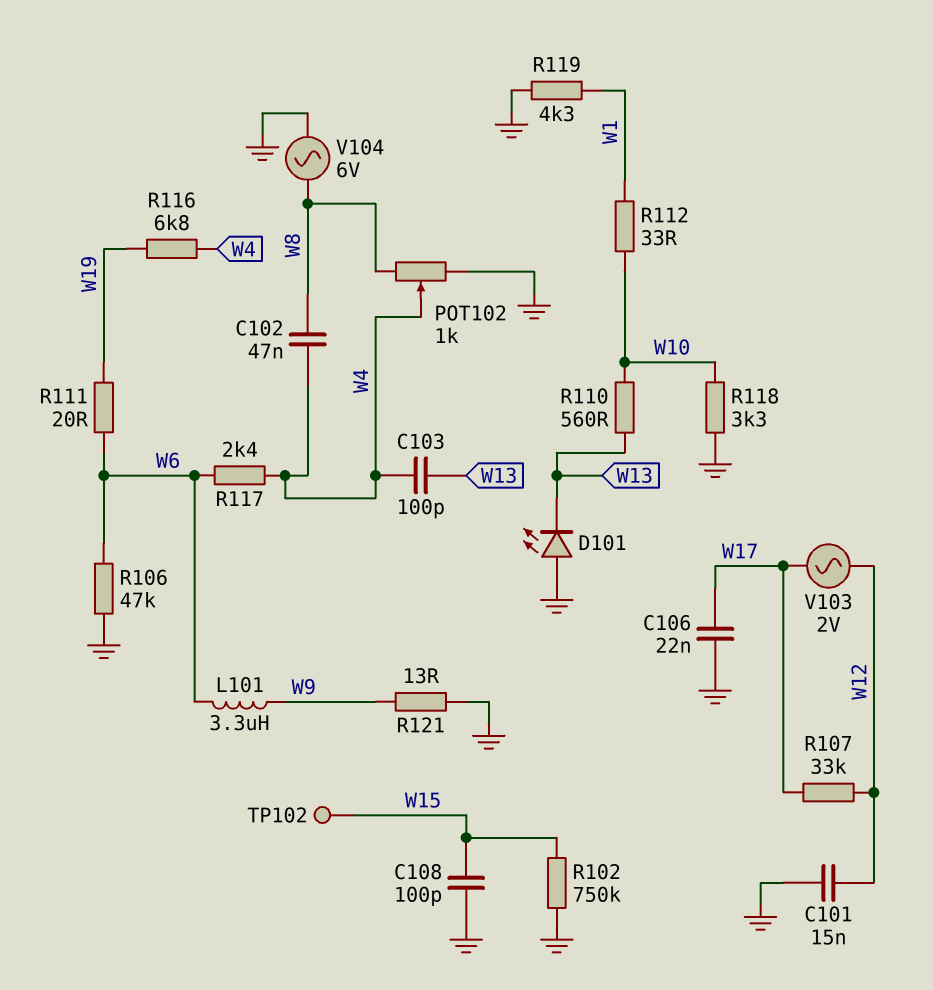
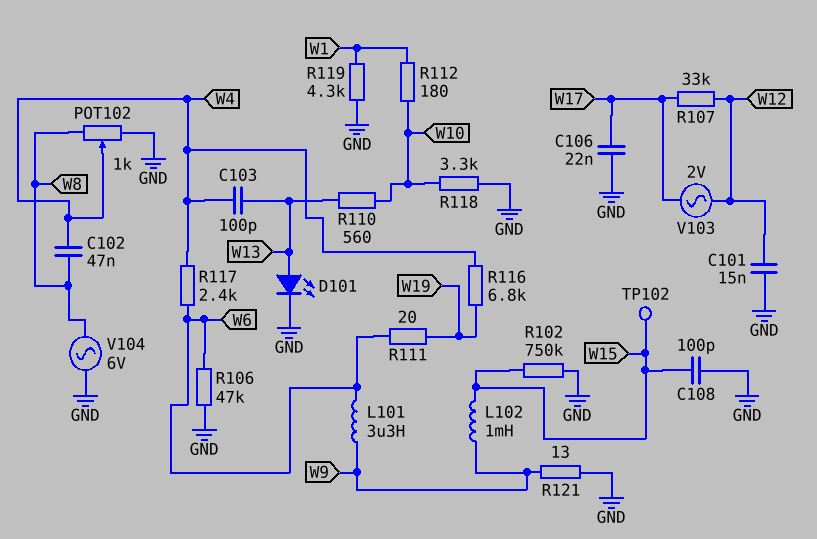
D101: LED (A GND, K W13) -> LED (A W13, K GND)
L102: none -> 1mH (W9, W15)
R112: 33 (W1, W10) -> 180 (W1, W10)

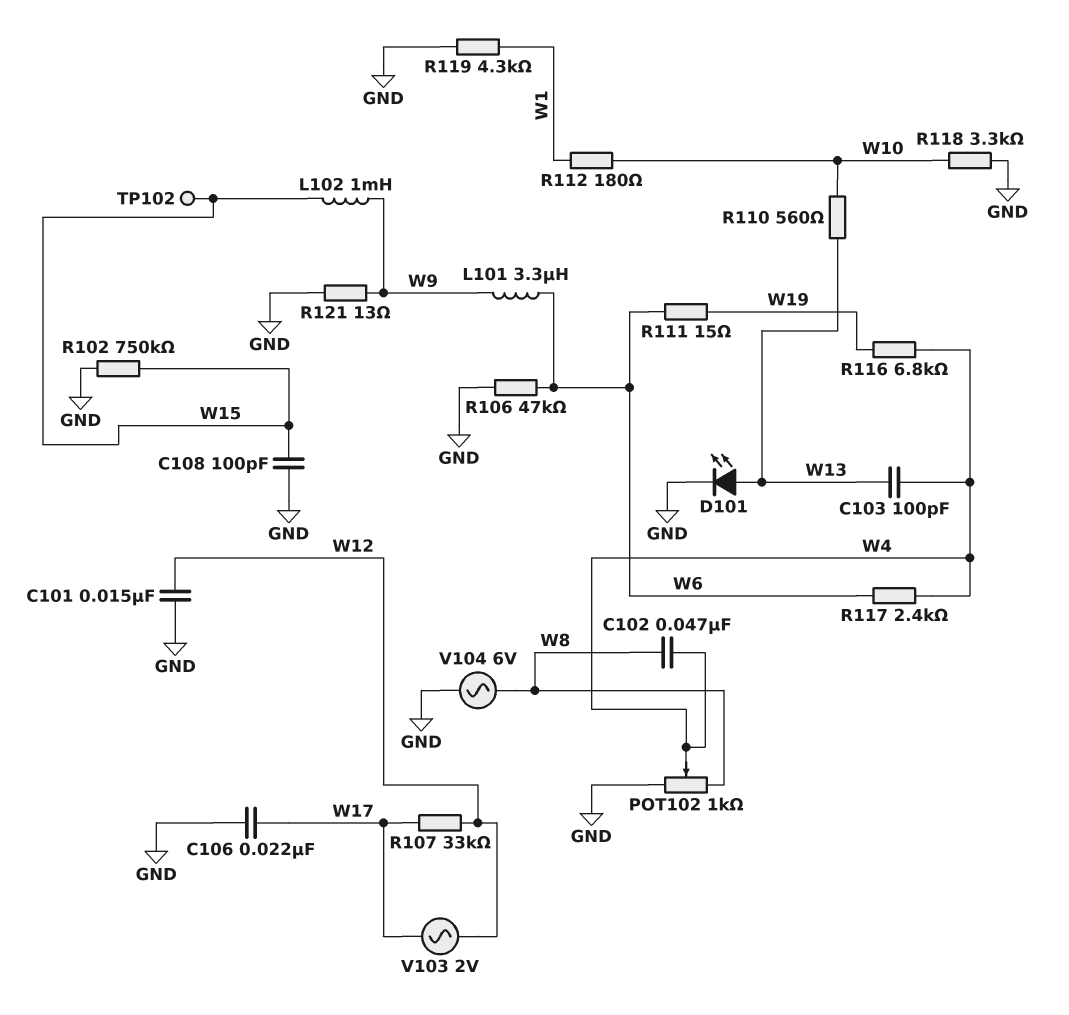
R111: 20 (W6, W19) -> 15 (W6, W19)

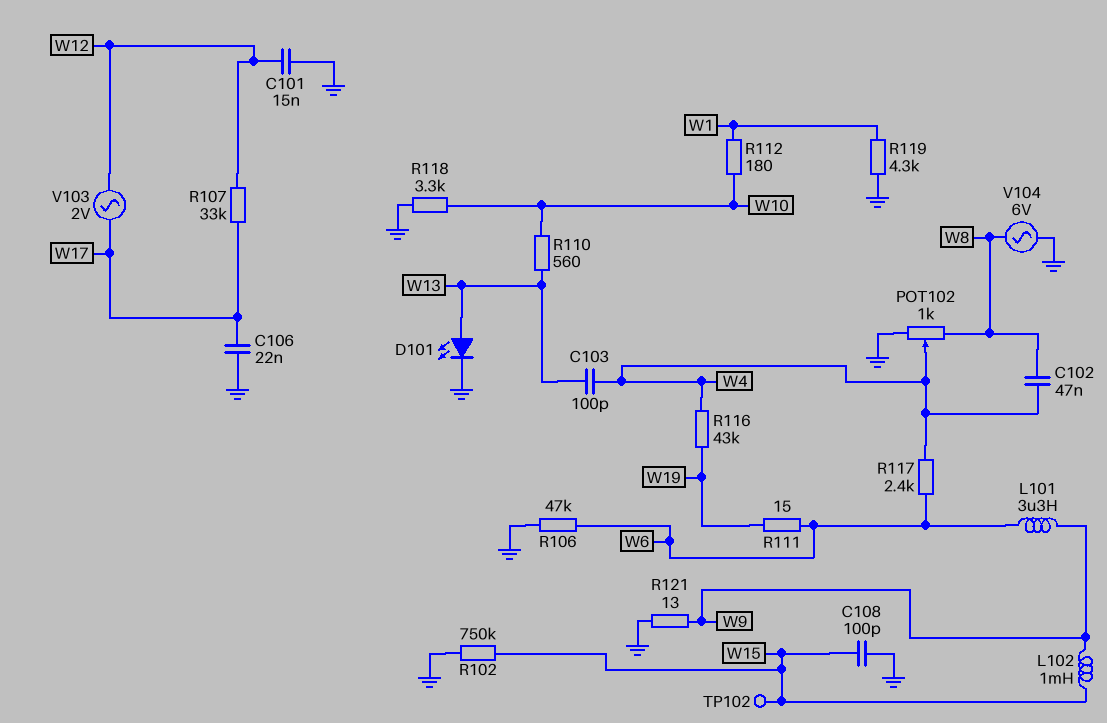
R116: 6.8k (W4, W19) -> 43k (W4, W19)

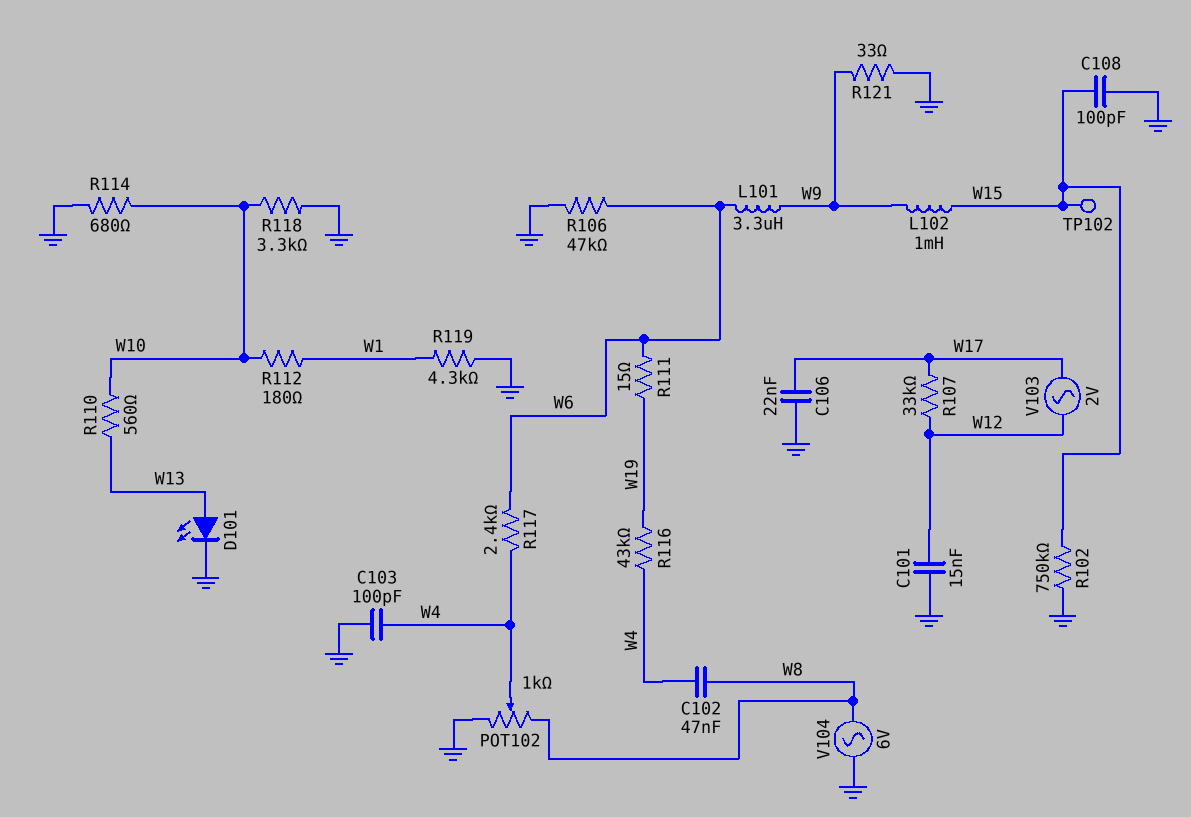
C103: 100pF (W4, W13) -> 100pF (GND, W4)
R114: none -> 680 (GND, W10)
R121: 13 (GND, W9) -> 33 (GND, W9)

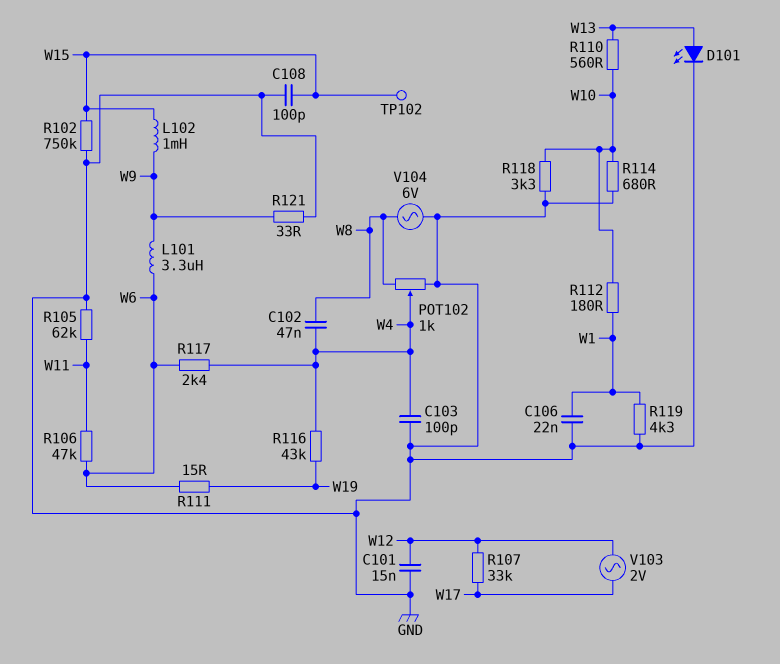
C106: 22nF (GND, W17) -> 22nF (GND, W1)
R105: none -> 62k (GND, W11)
R106: 47k (GND, W6) -> 47k (W6, W11)

